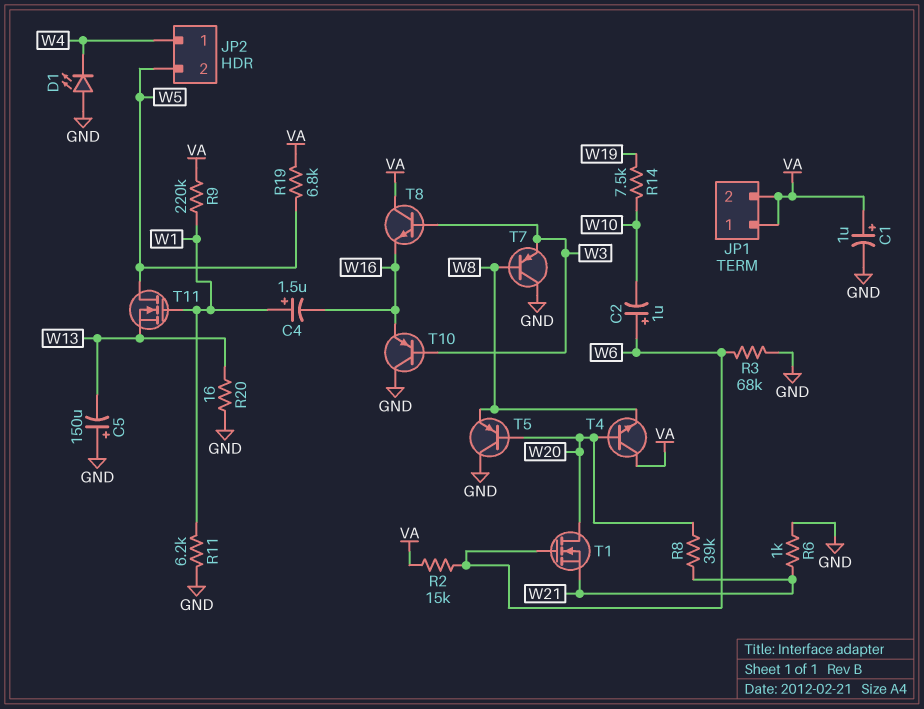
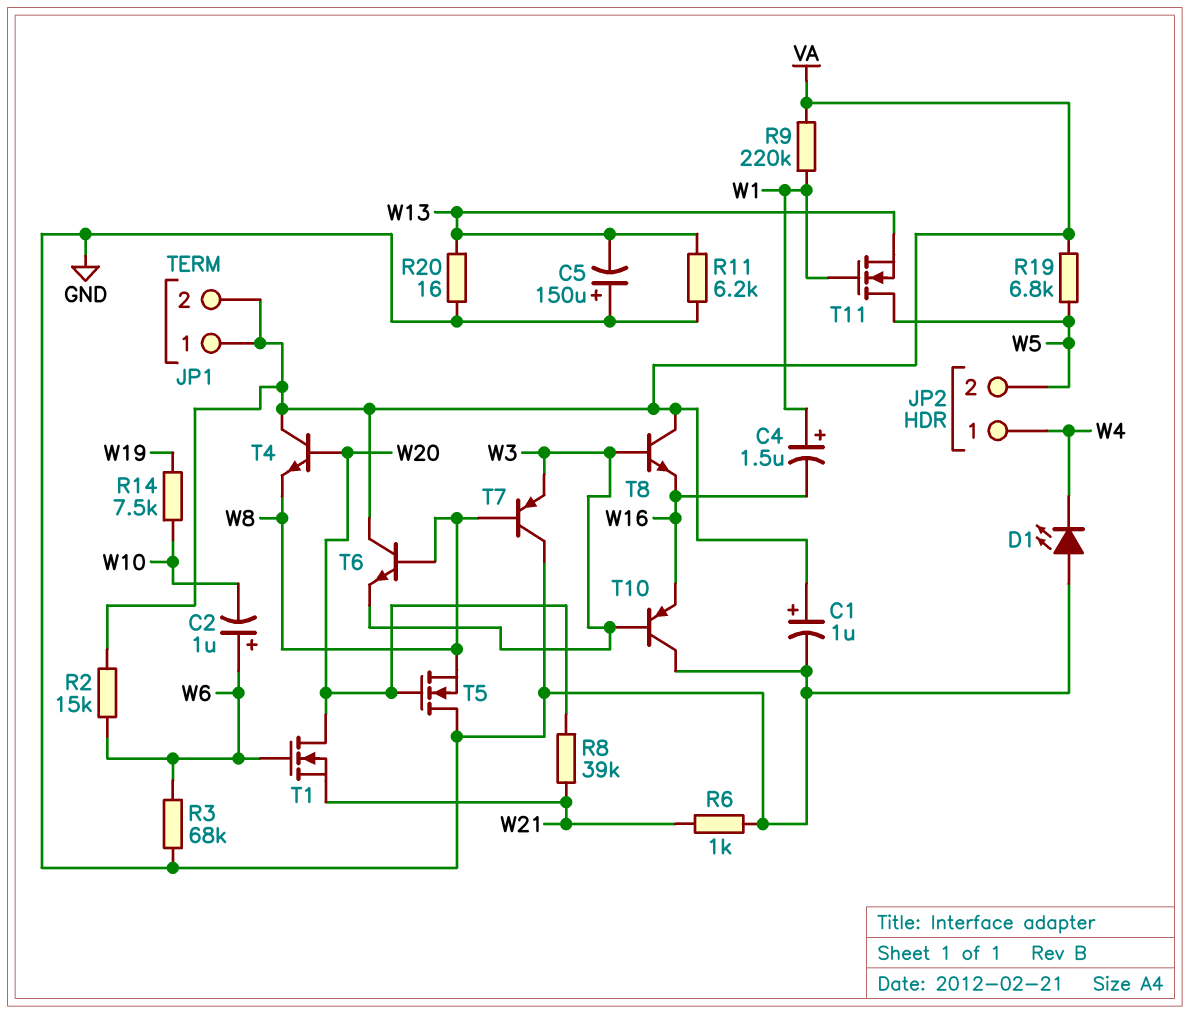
R11: 6.2k (GND, W1) -> 6.2k (GND, W13)
T5: PNP (B W20, C GND, E W8) -> NMOS (G W20, D GND, S W8)
T6: none -> NPN (B W8, C VA, E W3)

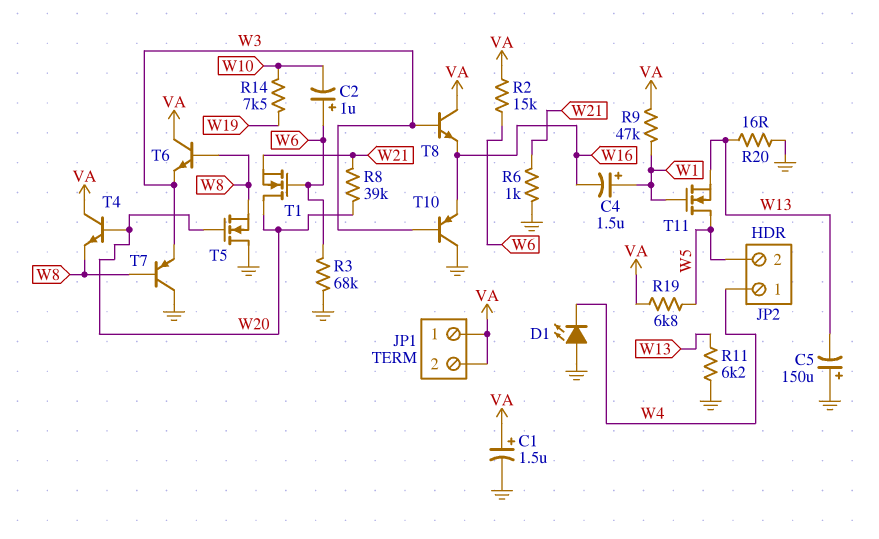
C1: 1uF (plus VA, minus GND) -> 1.5uF (plus VA, minus GND)
R9: 220k (VA, W1) -> 47k (VA, W1)

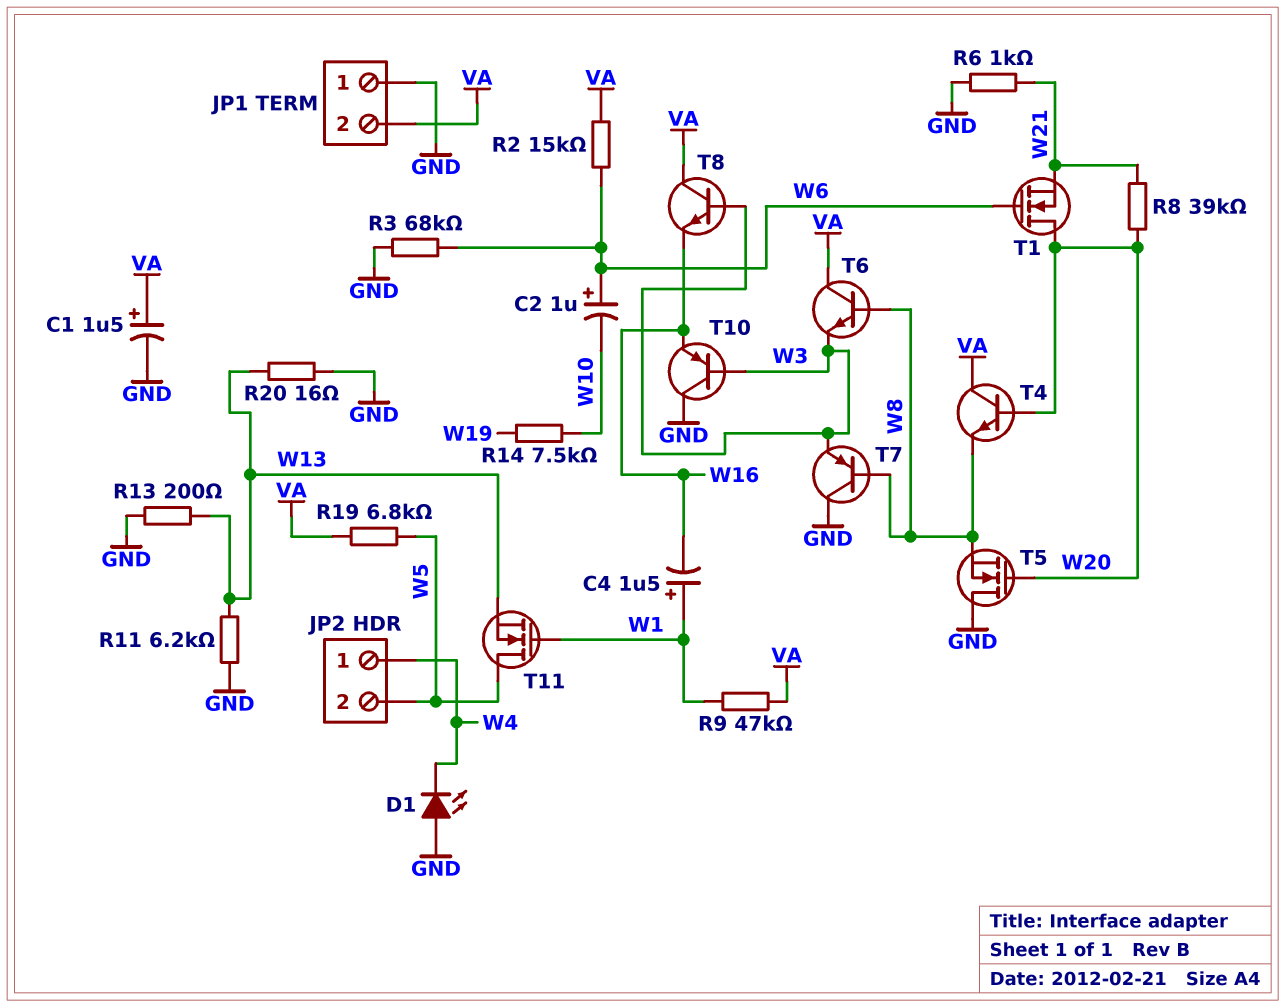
C5: 150uF (plus GND, minus W13) -> none
JP1 pin 1: VA -> GND
R13: none -> 200 (GND, W13)

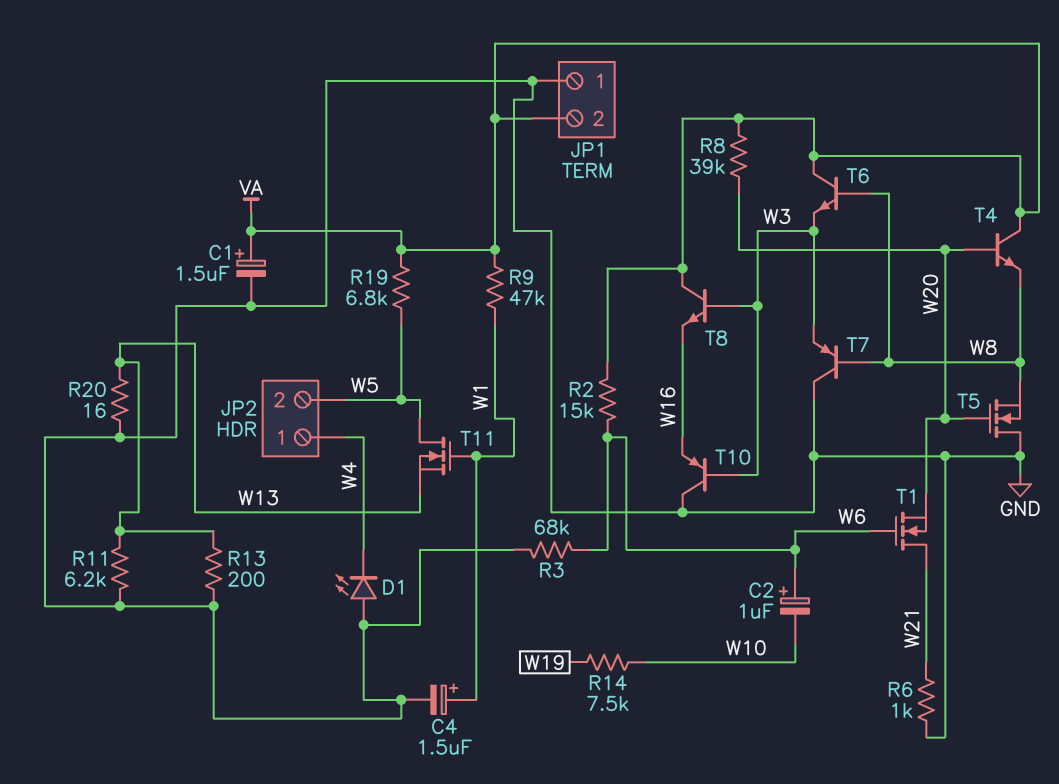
C4: 1.5uF (plus W1, minus W16) -> 1.5uF (plus W1, minus GND)
R8: 39k (W20, W21) -> 39k (VA, W20)
T1: NMOS (G W6, D W20, S W21) -> NMOS (G W6, D W21, S W20)

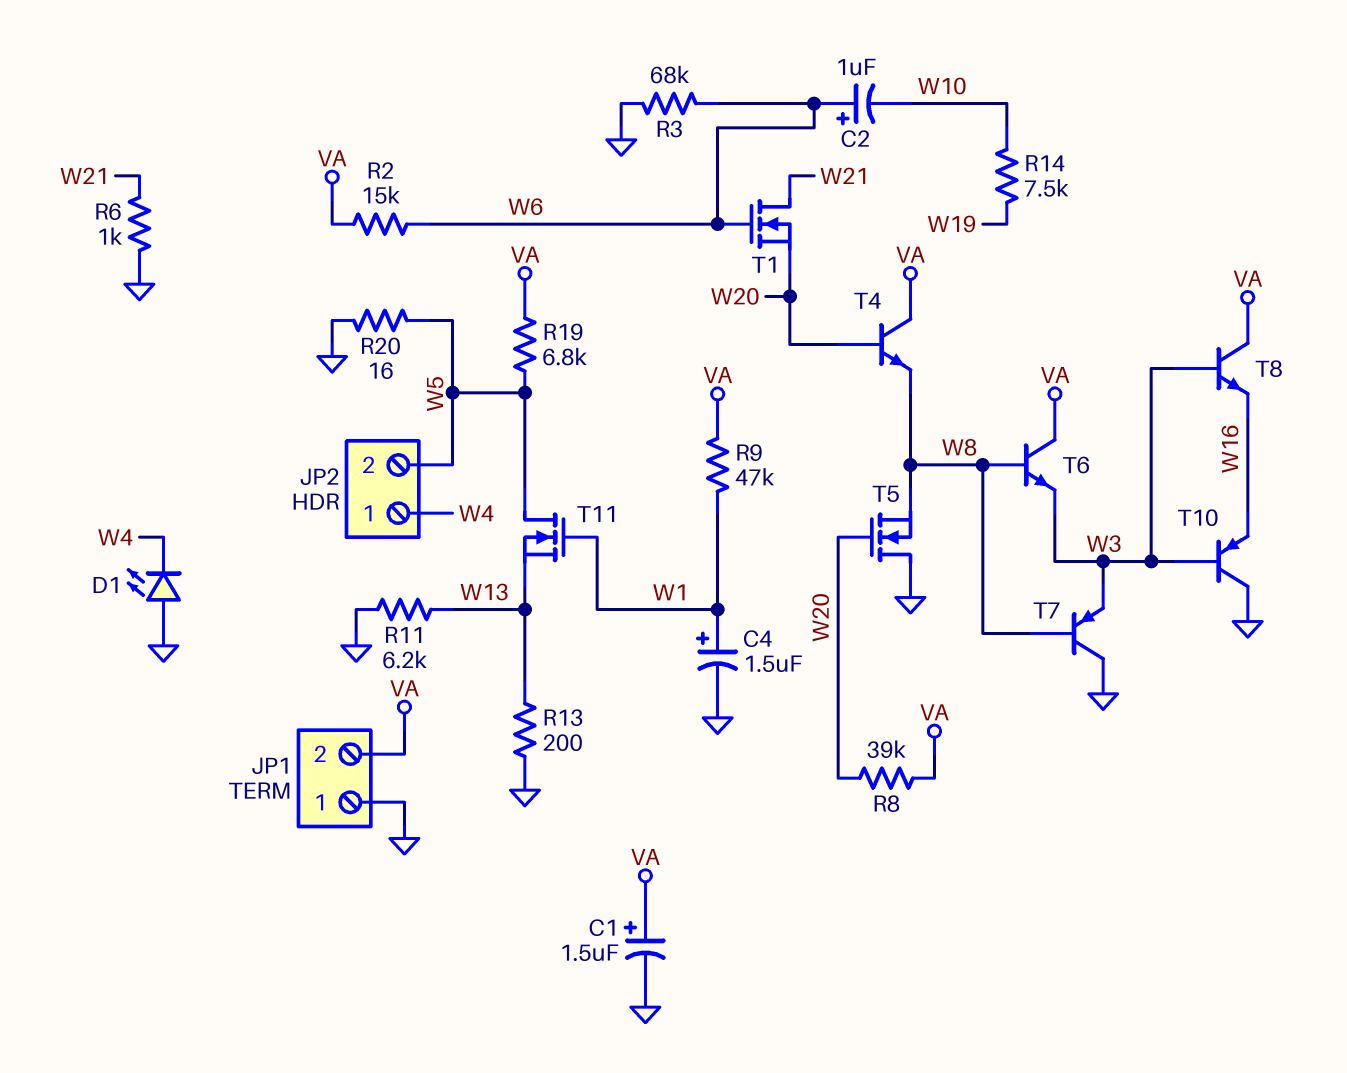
R20: 16 (GND, W13) -> 16 (GND, W5)

